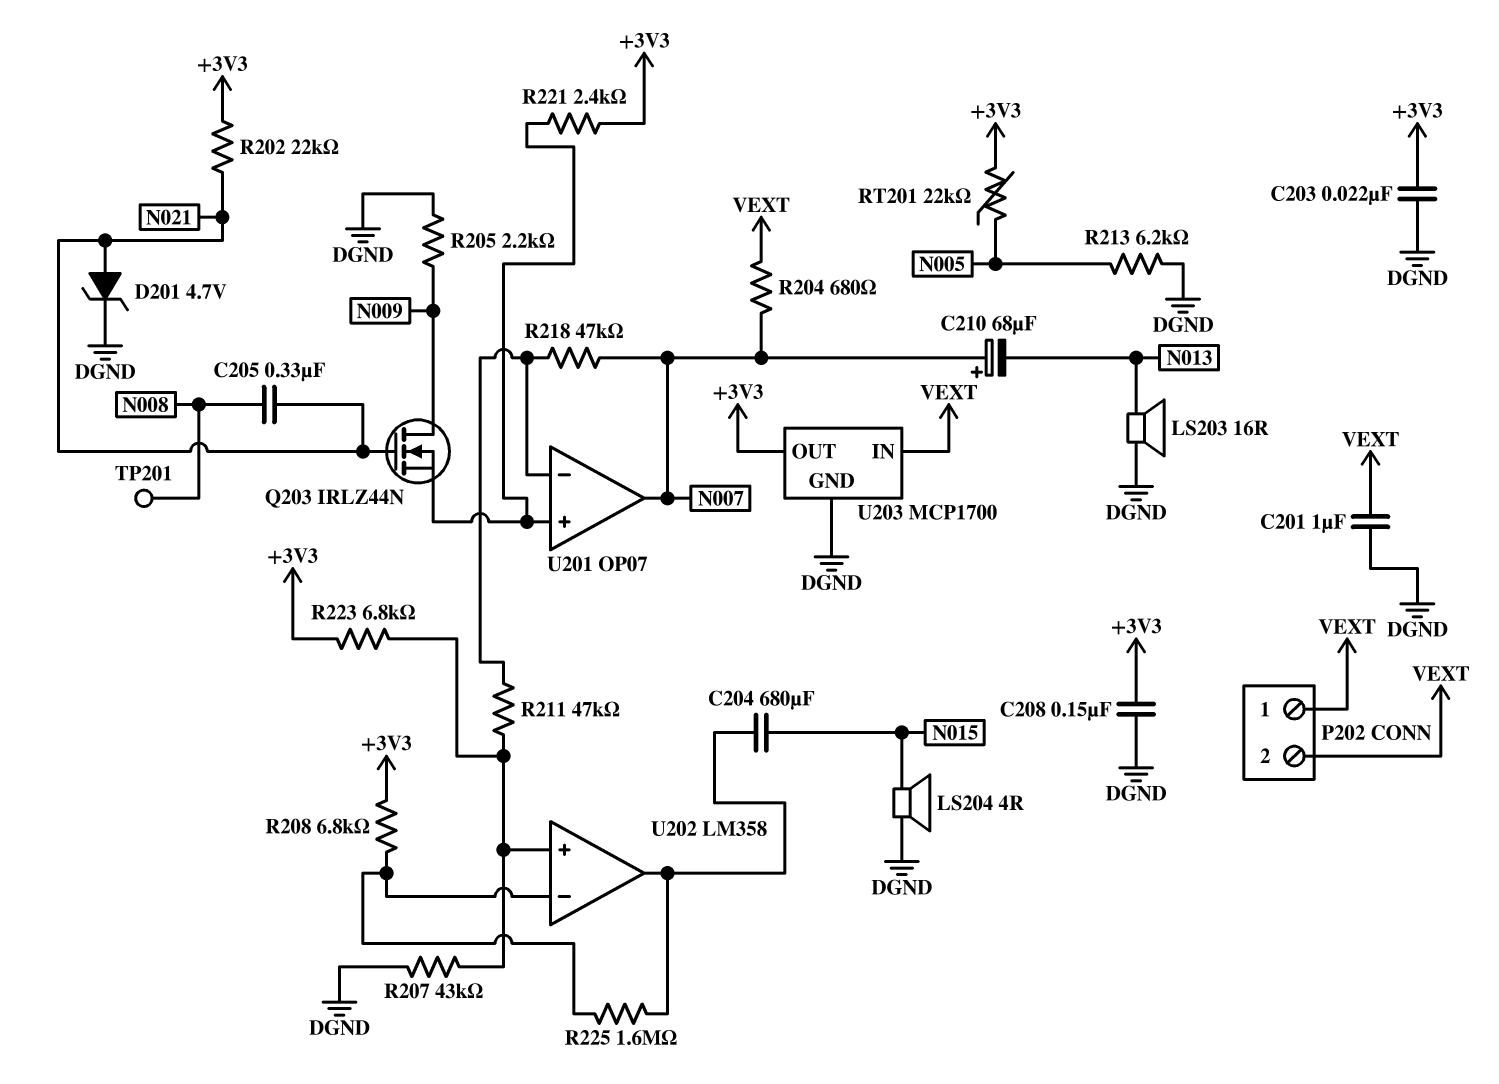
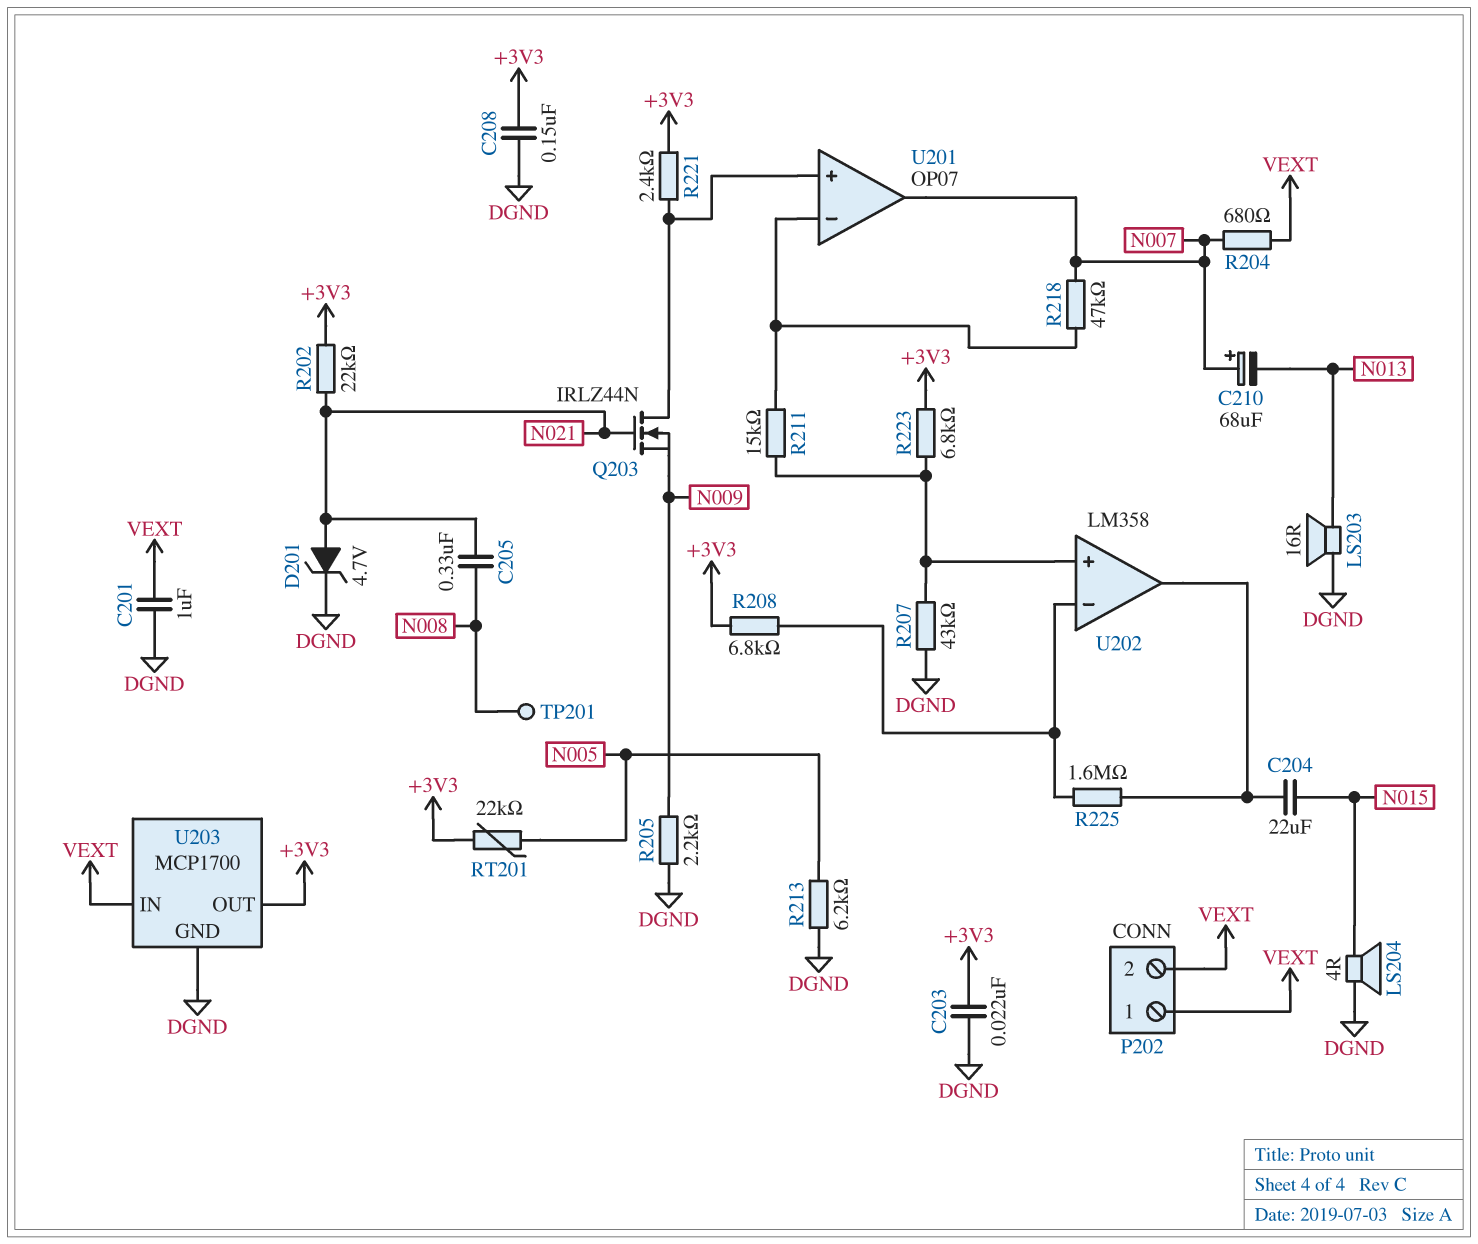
C204: 680uF (N015, U202/out) -> 22uF (N015, U202/out)
Q203: NMOS IRLZ44N (G N021, D N009, S U201/in+) -> NMOS IRLZ44N (G N021, D U201/in+, S N009)
R211: 47k (U201/in-, U202/in+) -> 15k (U201/in-, U202/in+)

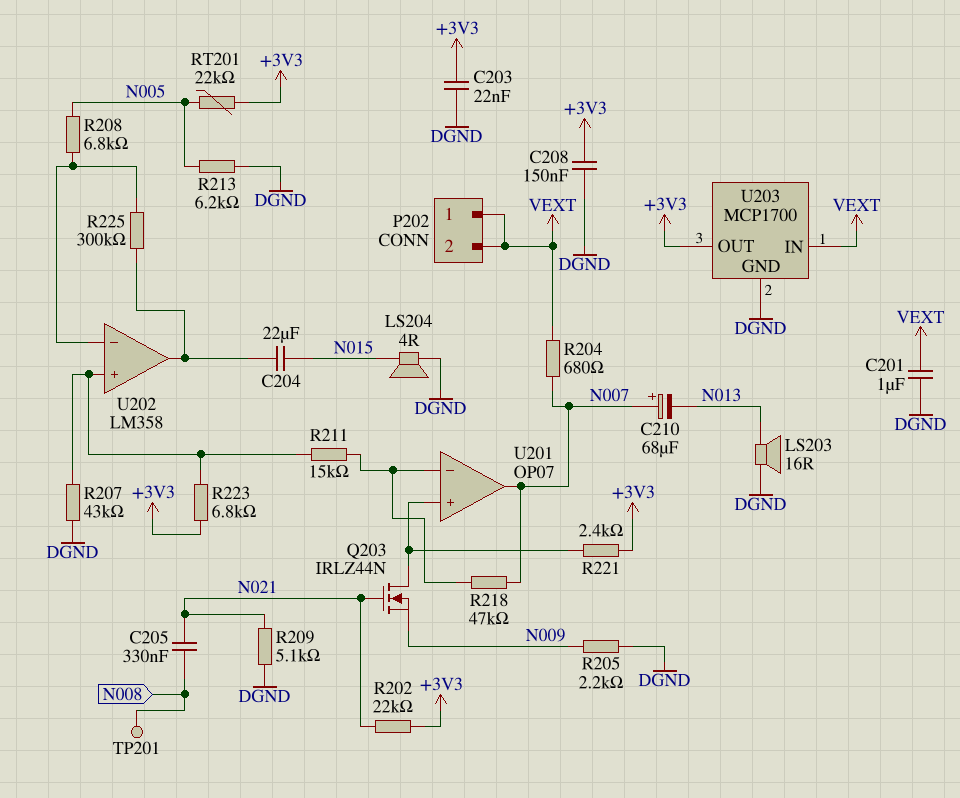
D201: zener 4.7V (A N021, K DGND) -> none
R208: 6.8k (+3V3, U202/in-) -> 6.8k (N005, U202/in-)
R209: none -> 5.1k (DGND, N021)
R225: 1.6M (U202/in-, U202/out) -> 300k (U202/in-, U202/out)

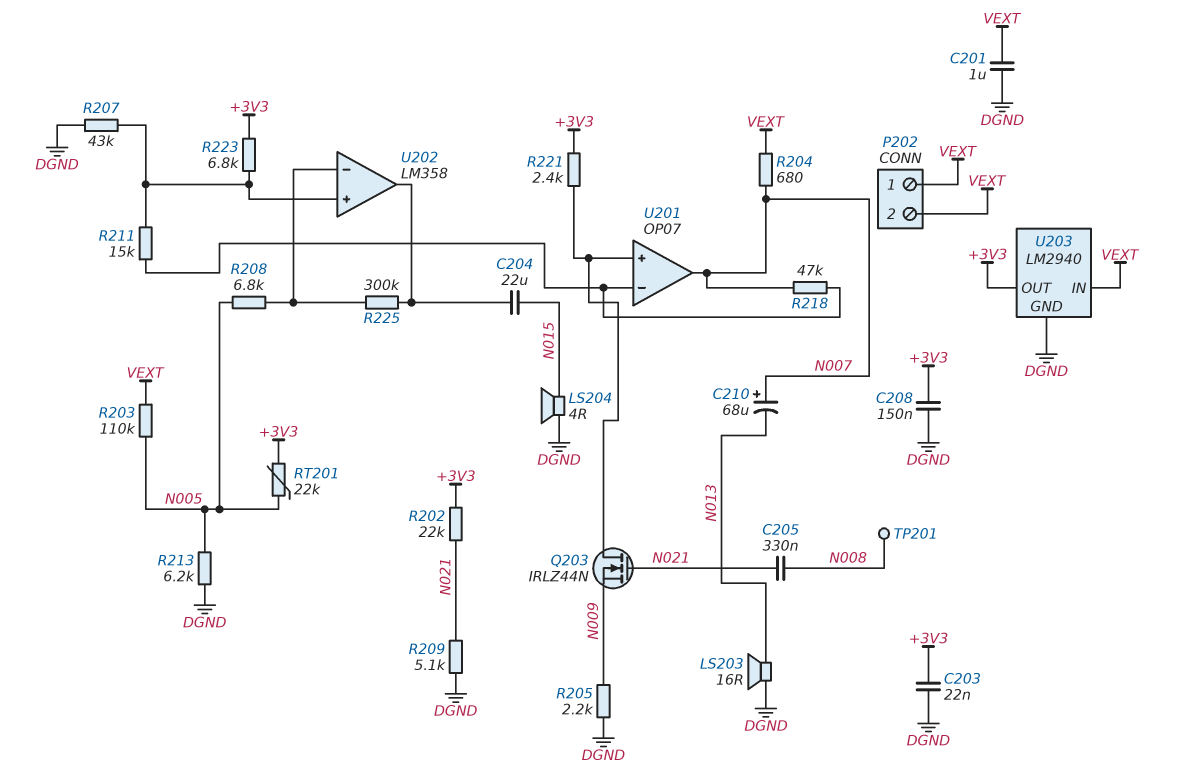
R203: none -> 110k (N005, VEXT)
U203: MCP1700 -> LM2940

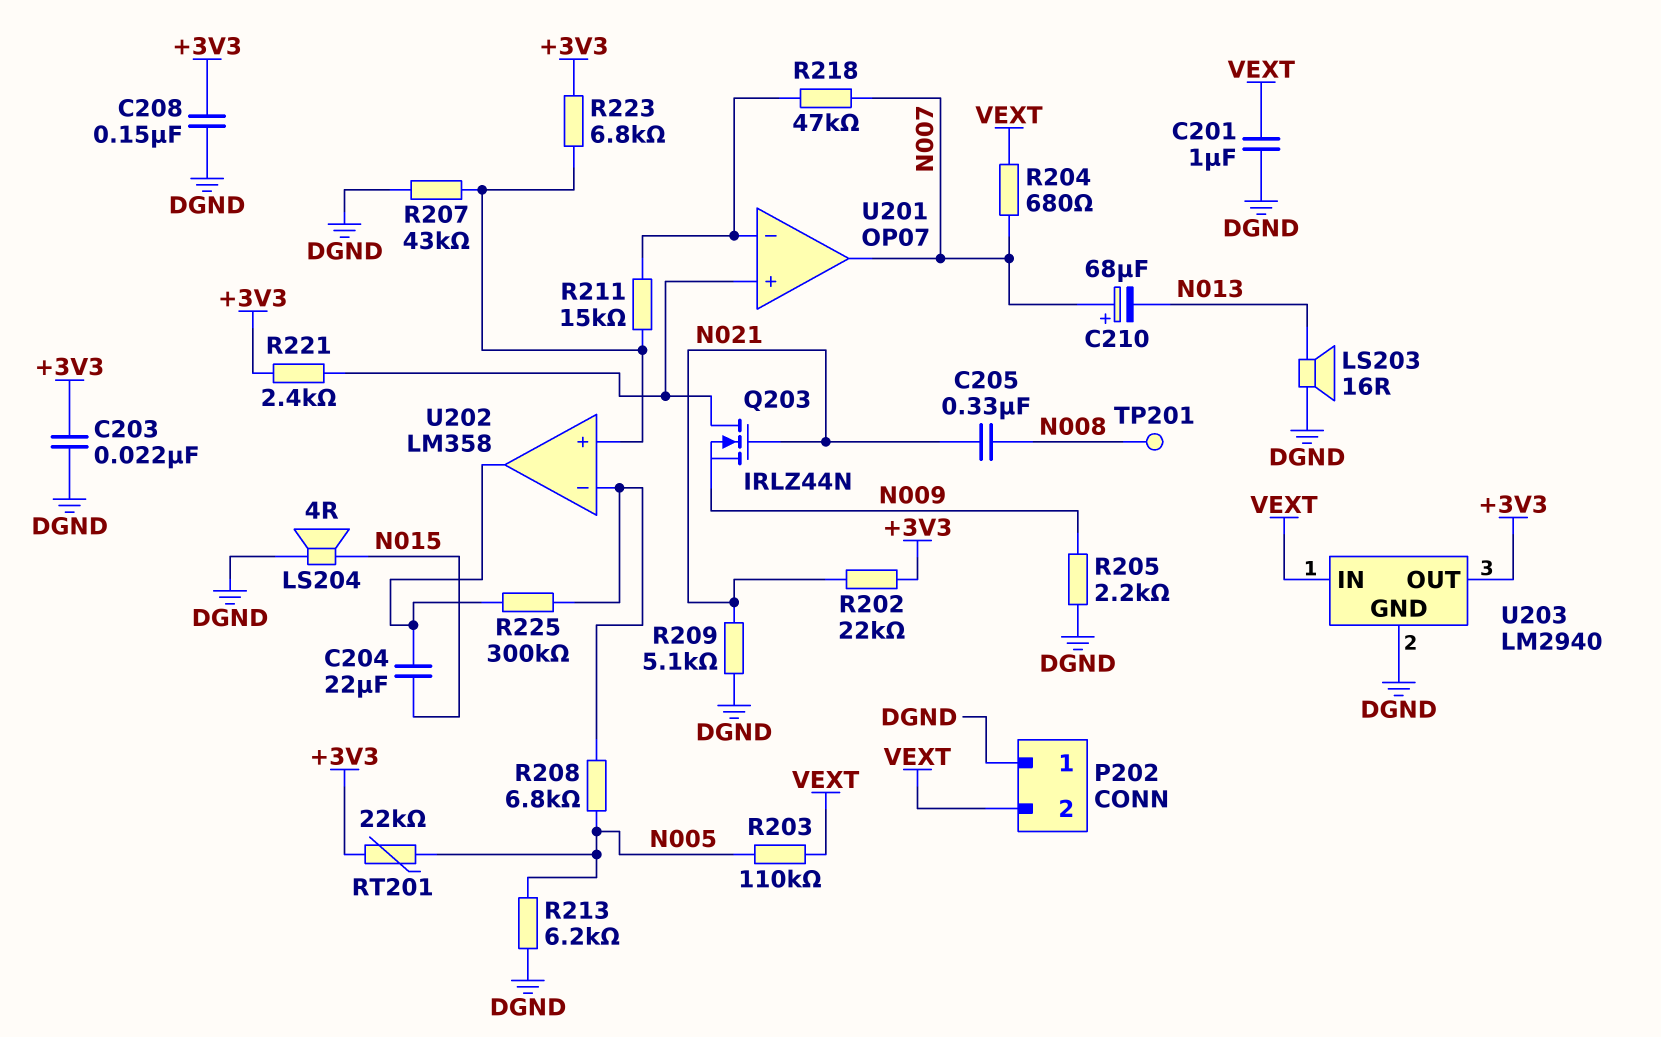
P202 pin 1: VEXT -> DGND

